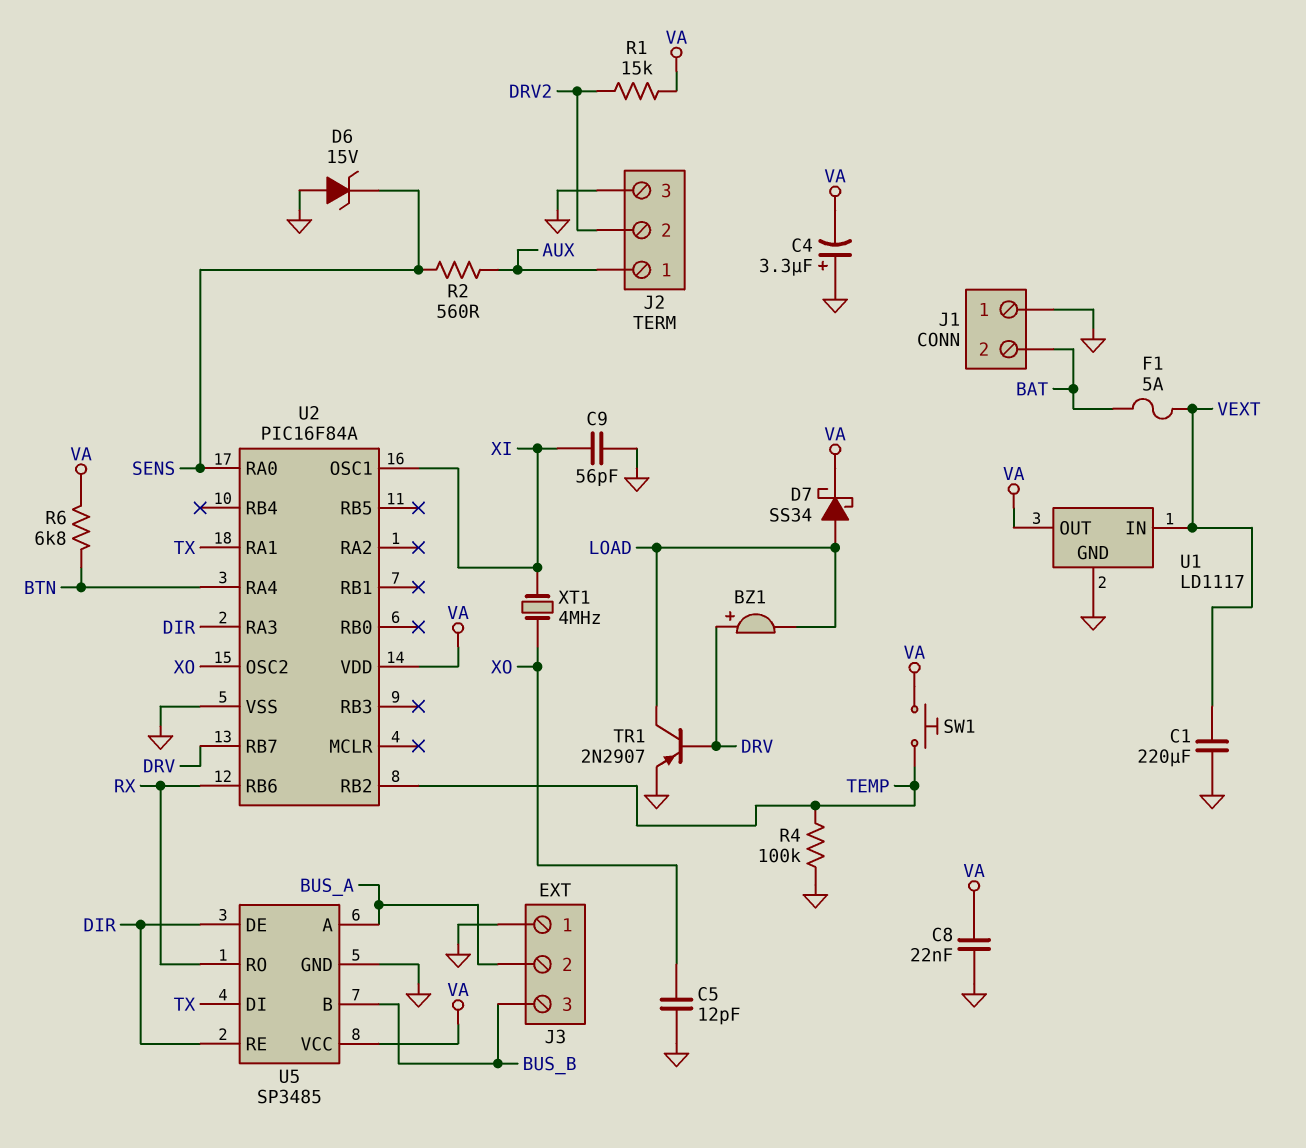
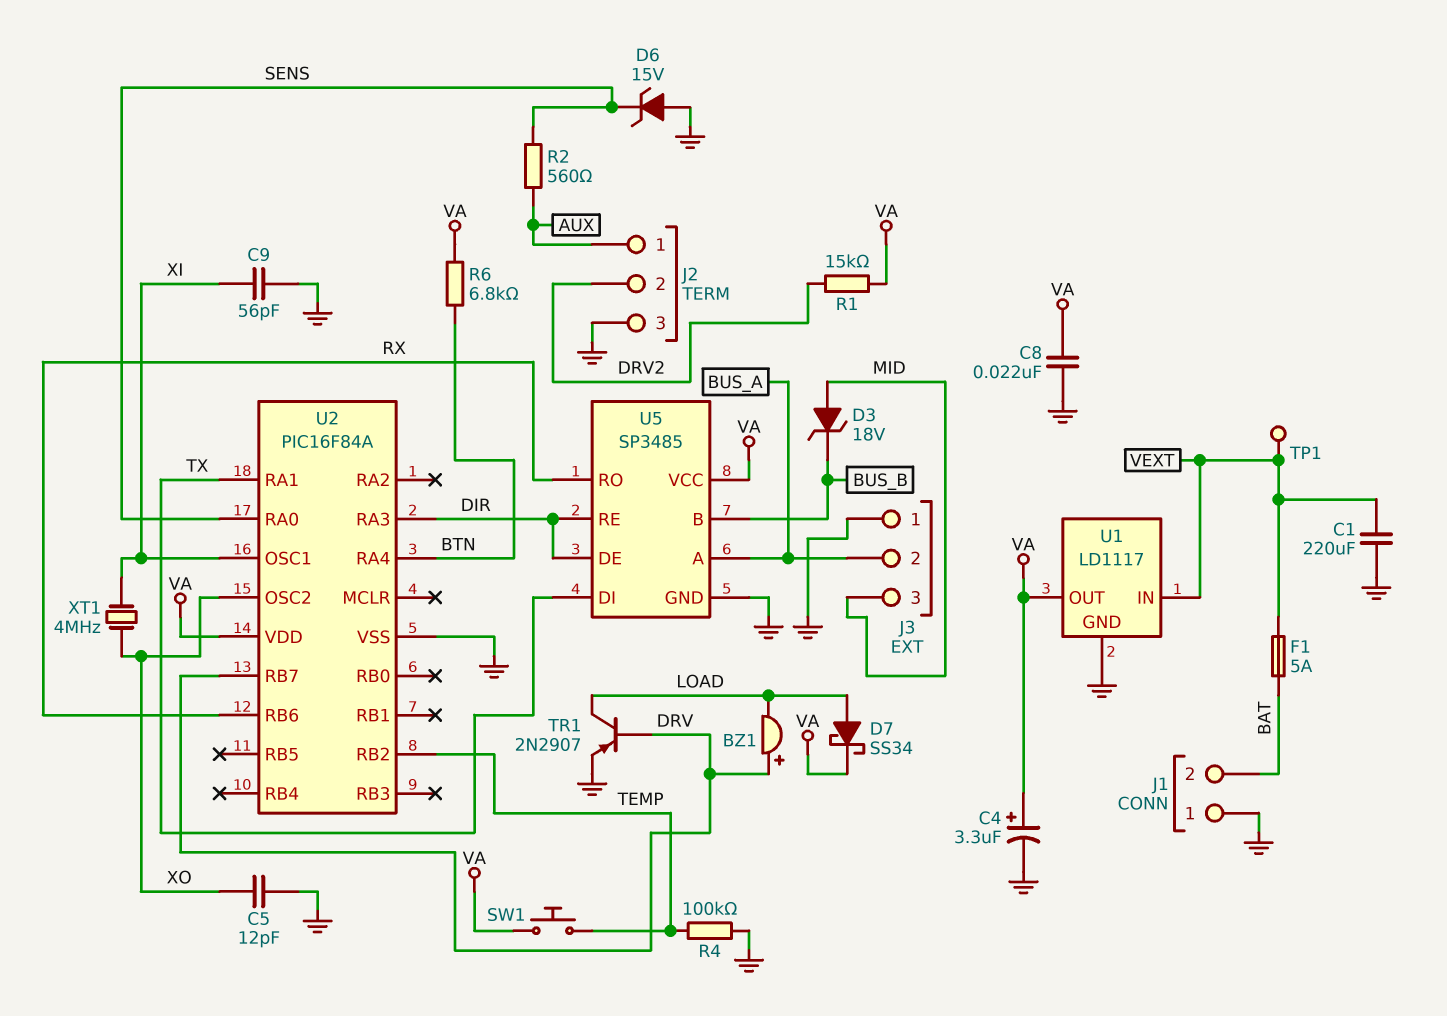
C4: 3.3uF (plus GND, minus VA) -> 3.3uF (plus VA, minus GND)
D3: none -> zener 18V (A MID, K BUS_B)
J3 pin 3: BUS_B -> MID
TP1: none -> test point (VEXT)

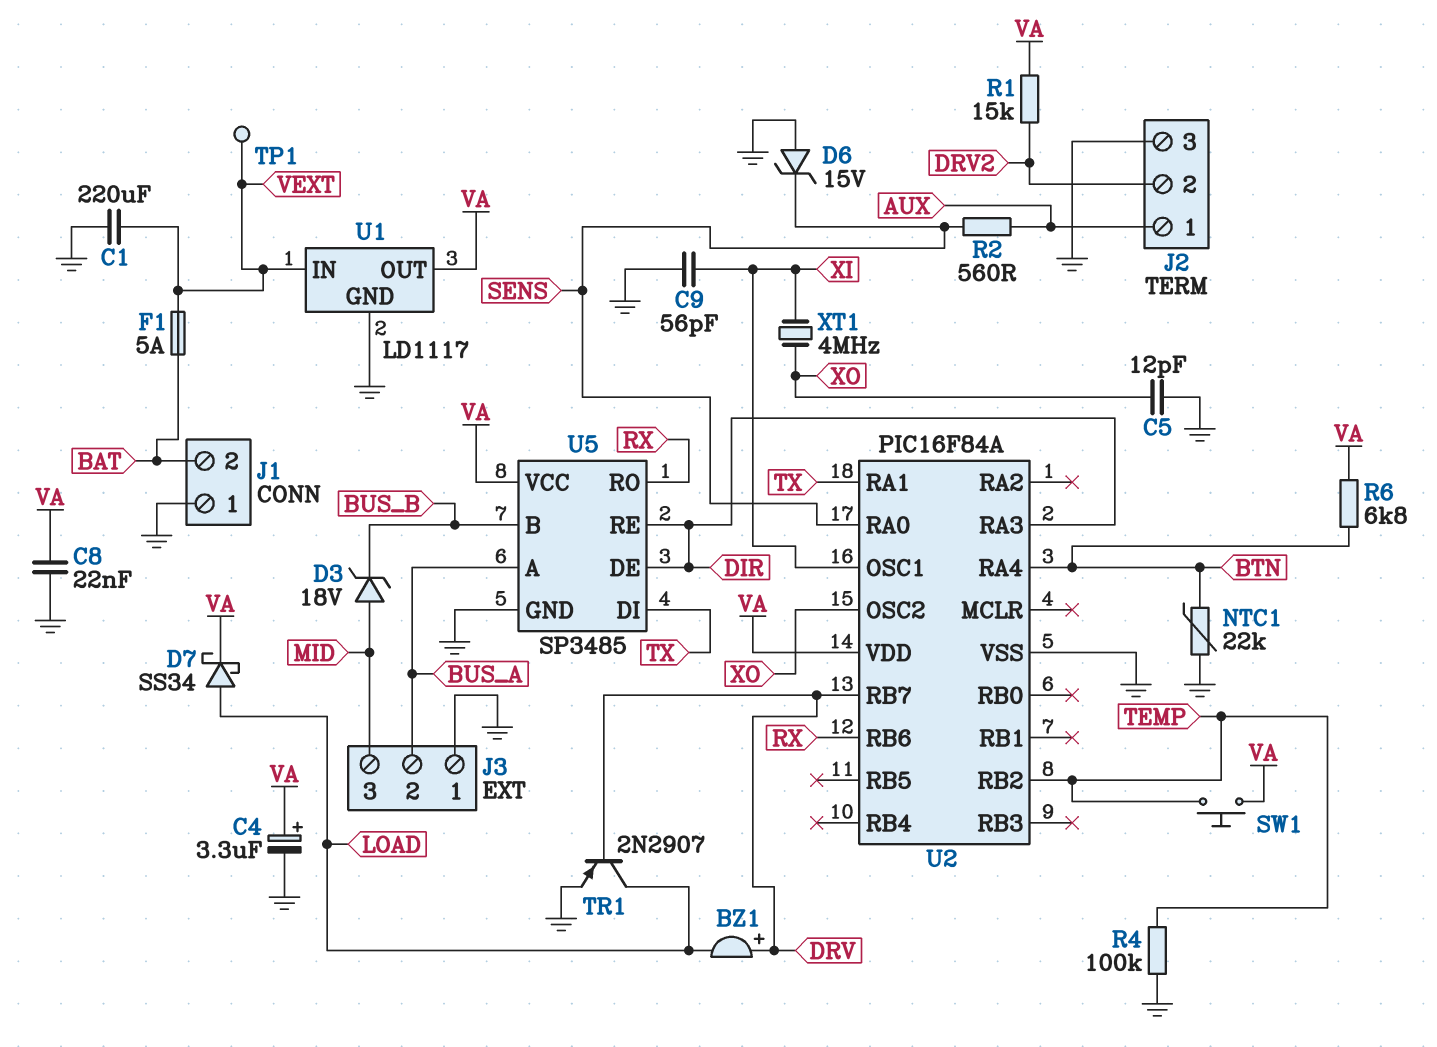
NTC1: none -> 22k (BTN, GND)

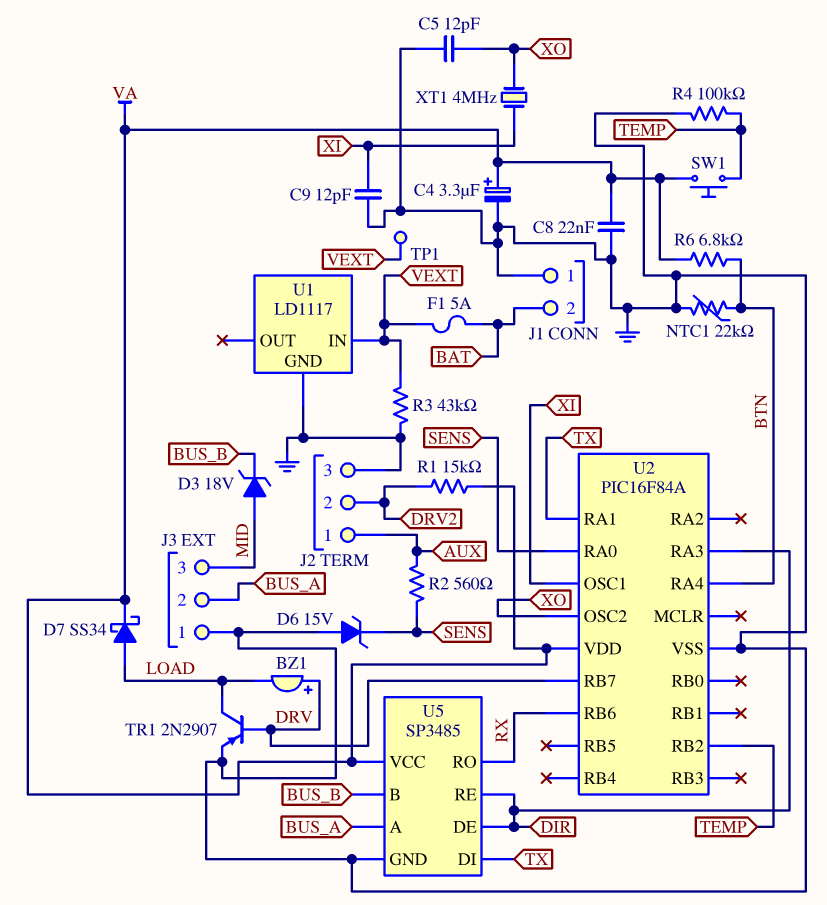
C1: 220uF (GND, VEXT) -> none
C9: 56pF (GND, XI) -> 12pF (GND, XI)
R3: none -> 43k (GND, VEXT)
U1 pin OUT: VA -> none

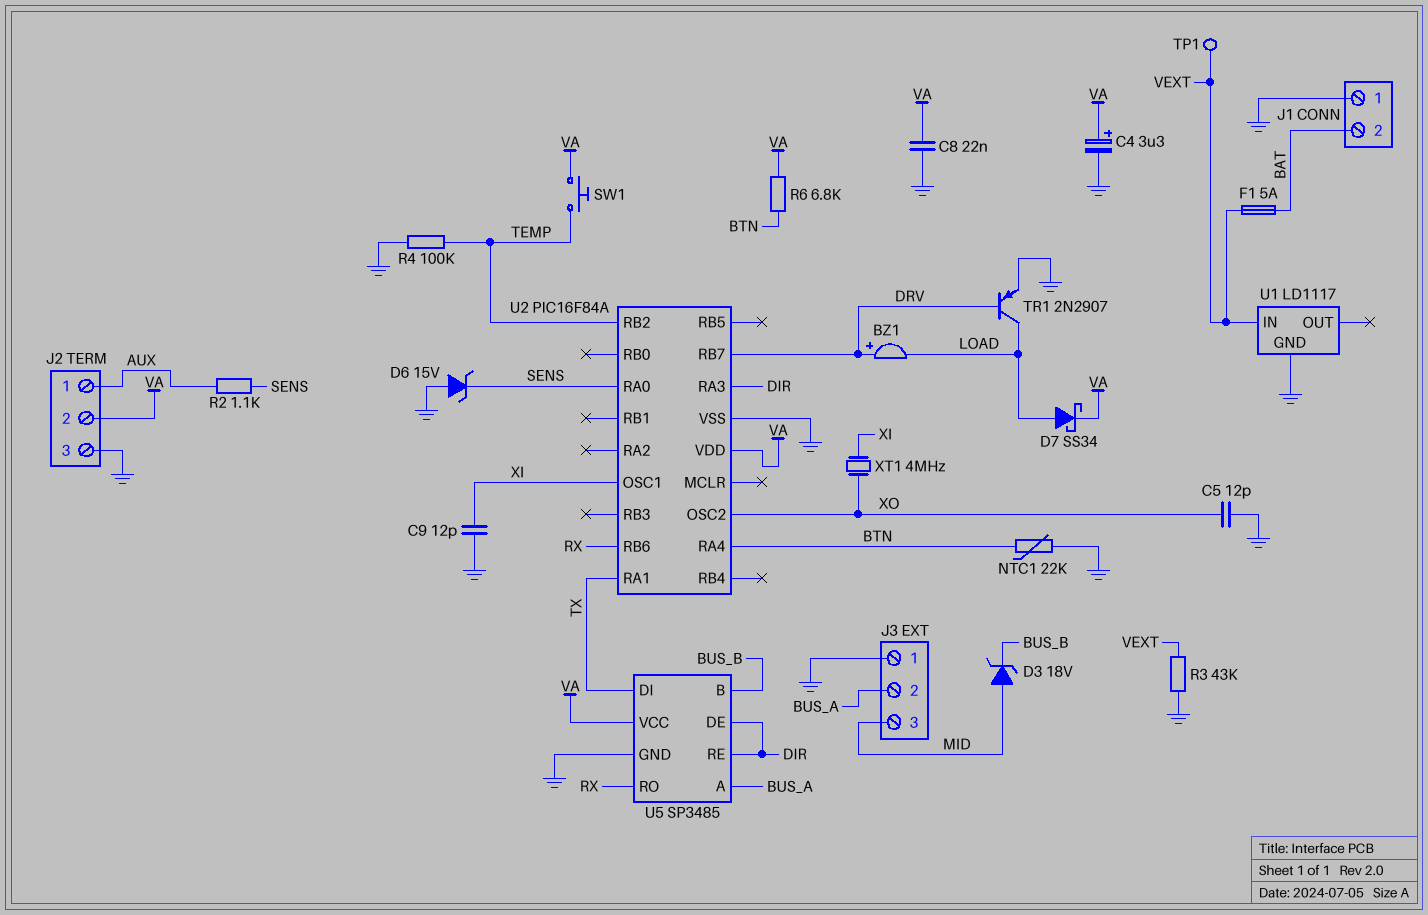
J2 pin 2: DRV2 -> VA
R1: 15k (DRV2, VA) -> none
R2: 560 (AUX, SENS) -> 1.1k (AUX, SENS)

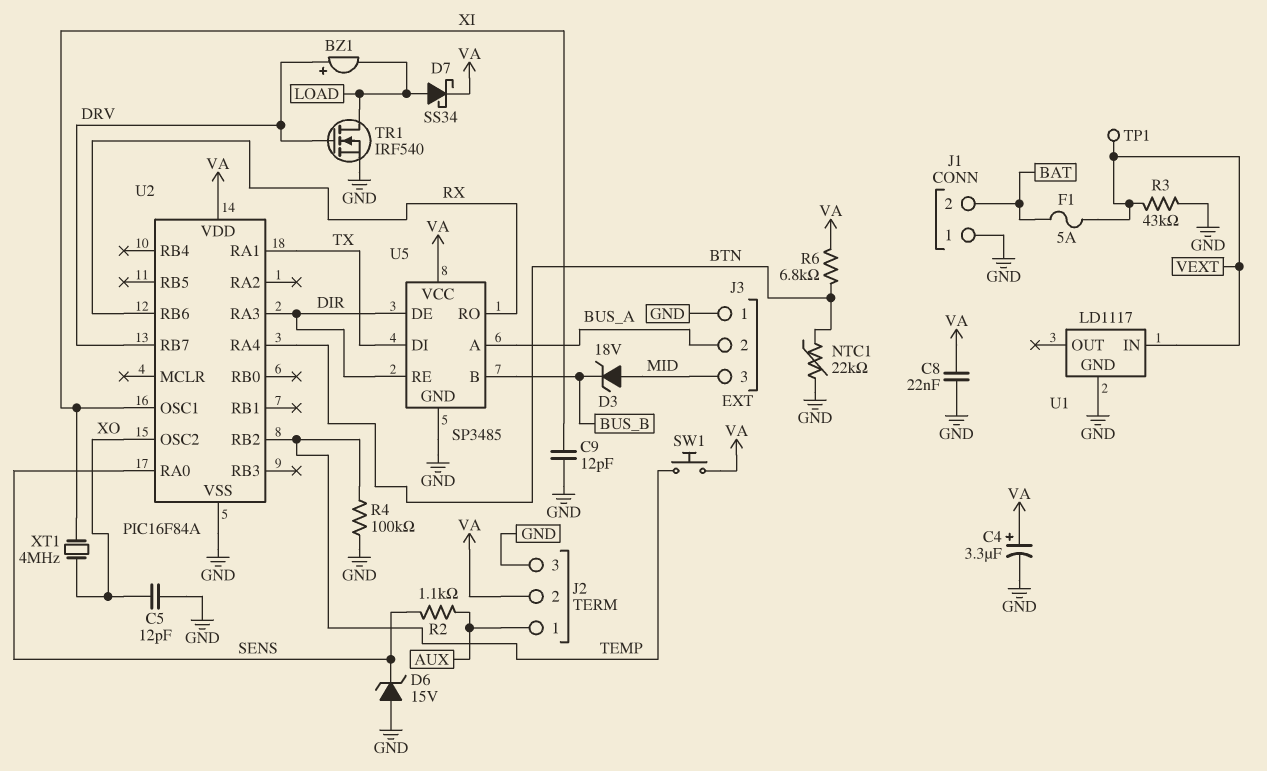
TR1: PNP 2N2907 (B DRV, C LOAD, E GND) -> NMOS IRF540 (G DRV, D LOAD, S GND)

